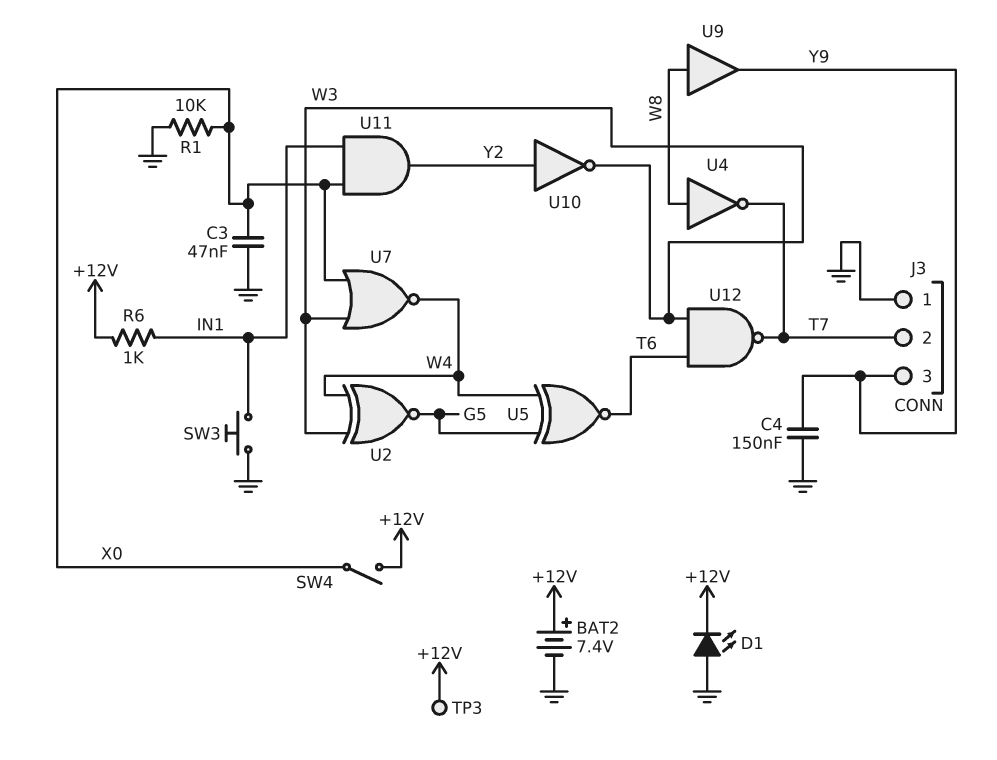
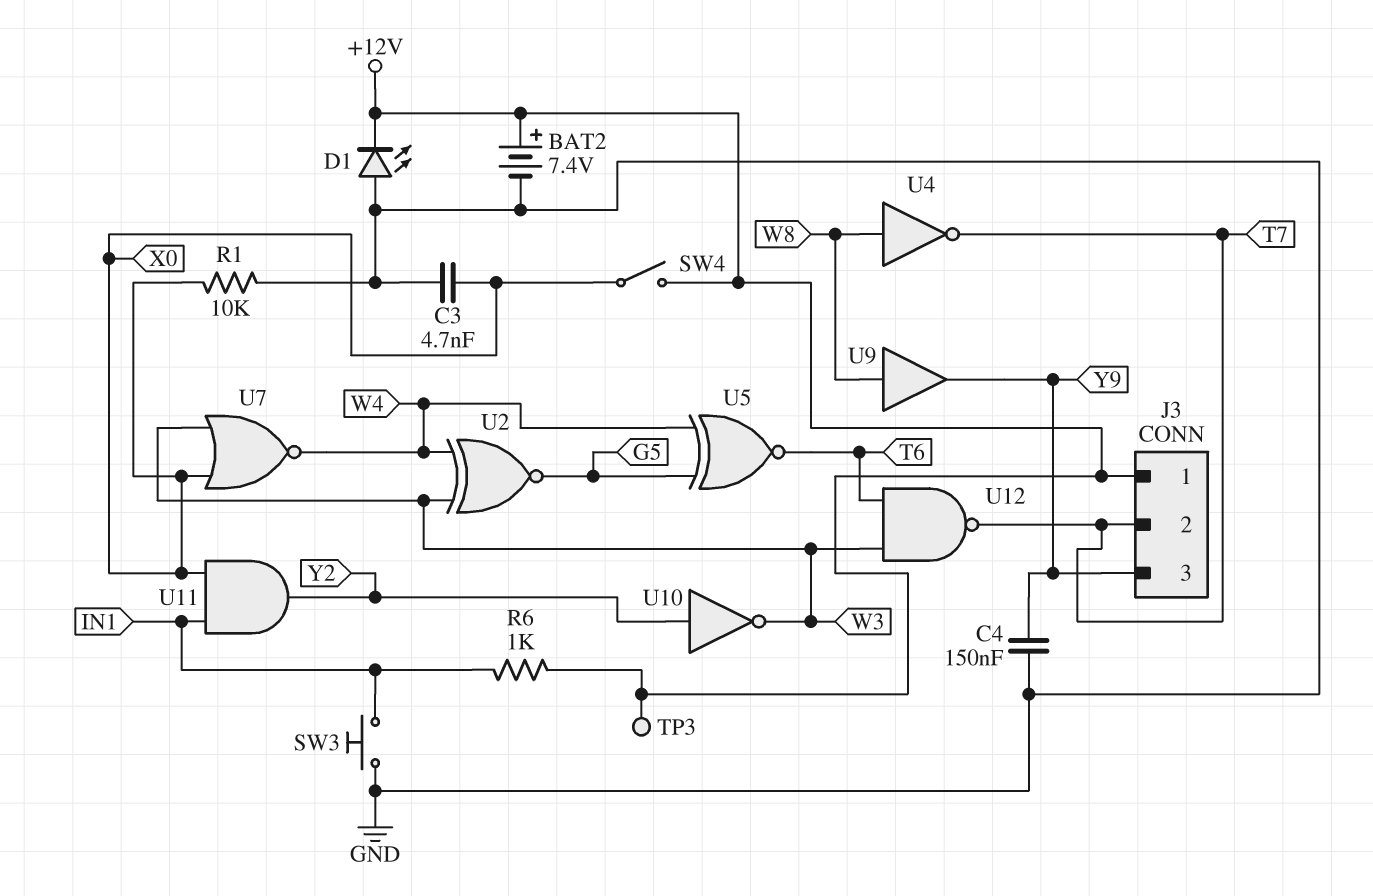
C3: 47nF (GND, X0) -> 4.7nF (GND, X0)
J3 pin 1: GND -> +12V

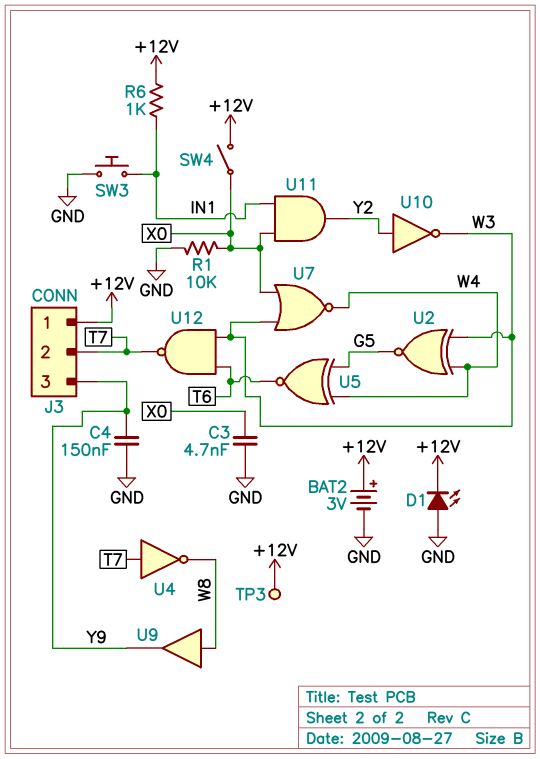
BAT2: 7.4V (plus +12V, minus GND) -> 3V (plus +12V, minus GND)
U4: NOT (in W8, out T7) -> NOT (in T7, out W8)

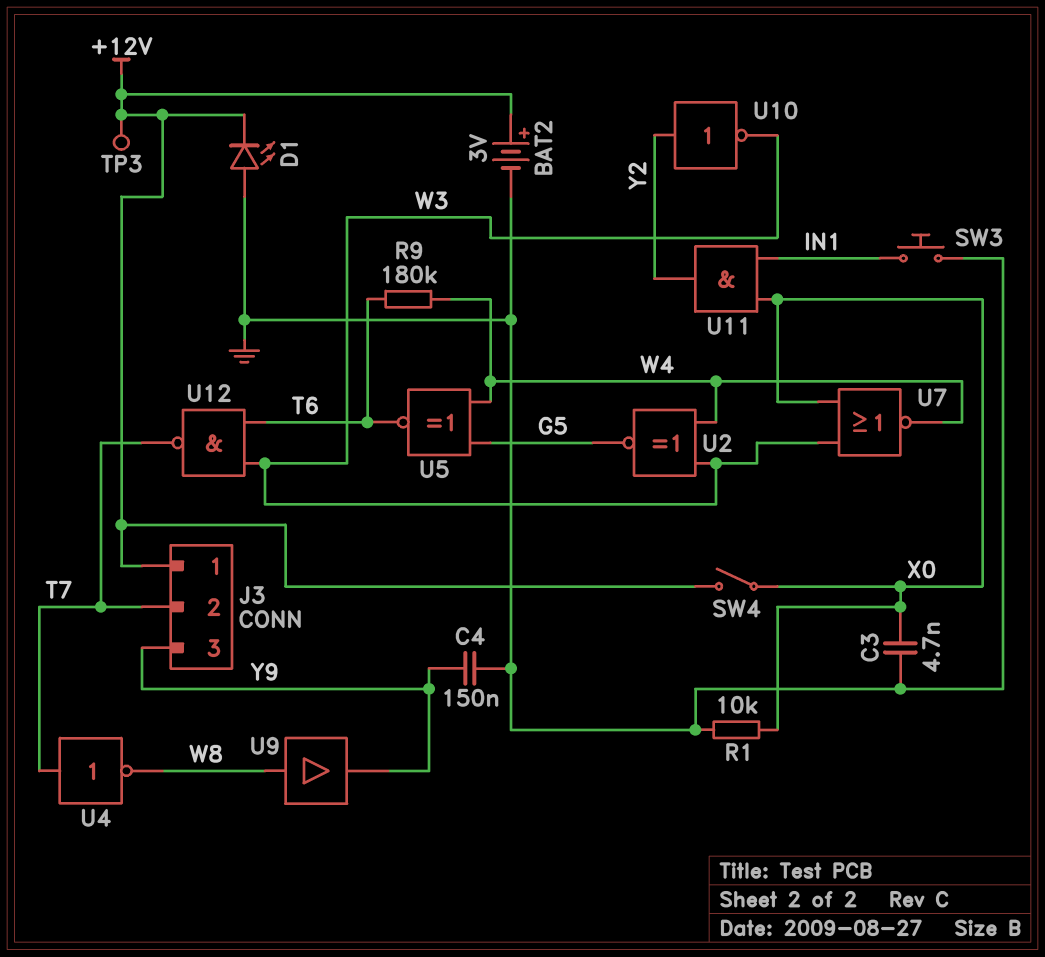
R6: 1k (+12V, IN1) -> none
R9: none -> 180k (T6, W4)

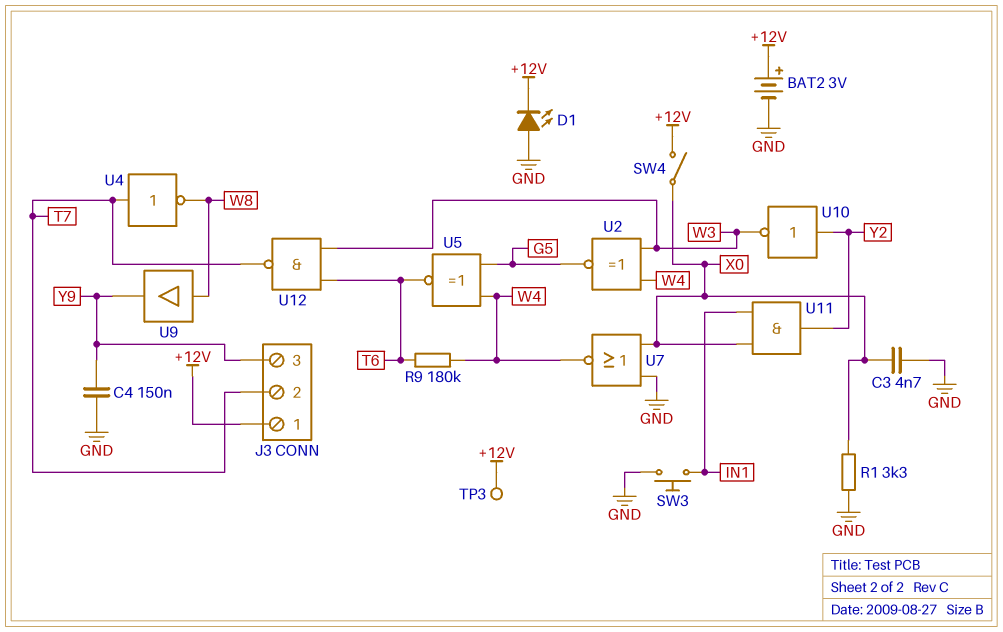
R1: 10k (GND, X0) -> 3.3k (GND, X0)
U7: NOR (in W3, in X0, out W4) -> NOR (in GND, in X0, out W4)

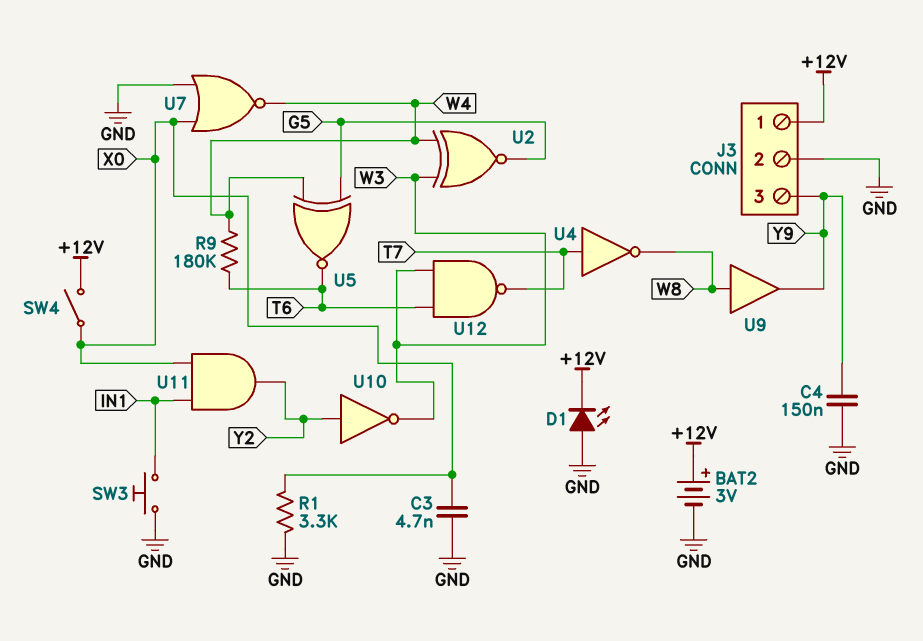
J3 pin 2: T7 -> GND
TP3: test point (+12V) -> none

